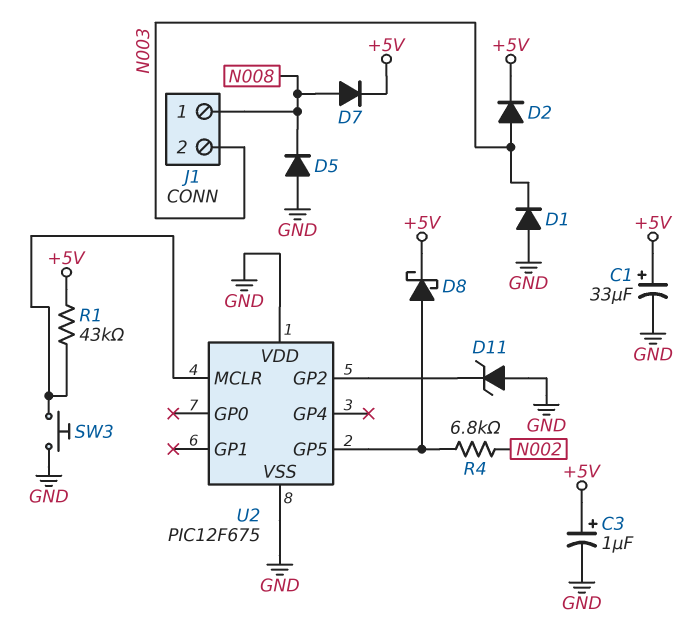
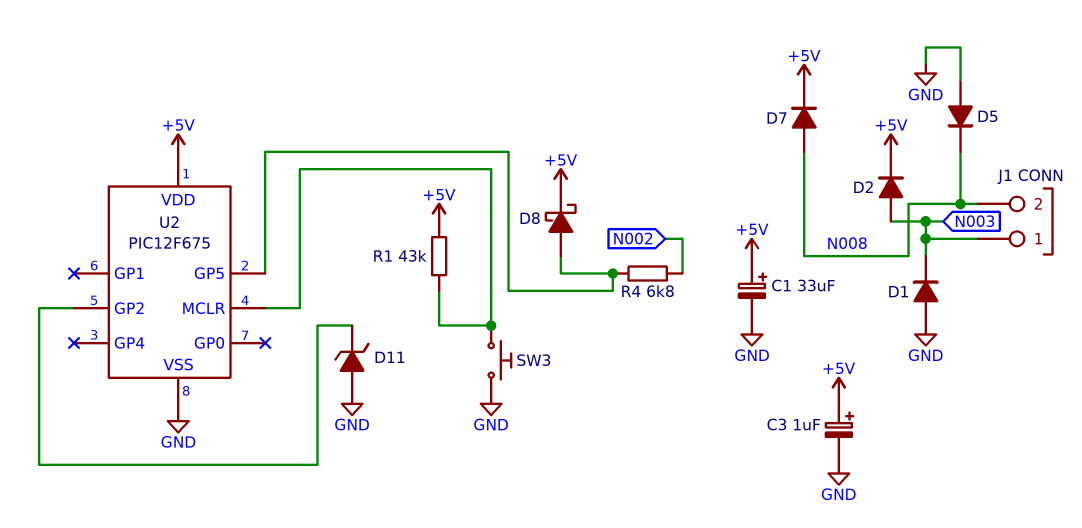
J1 pin 1: N008 -> N003
J1 pin 2: N003 -> N008
U2 pin VDD: GND -> +5V

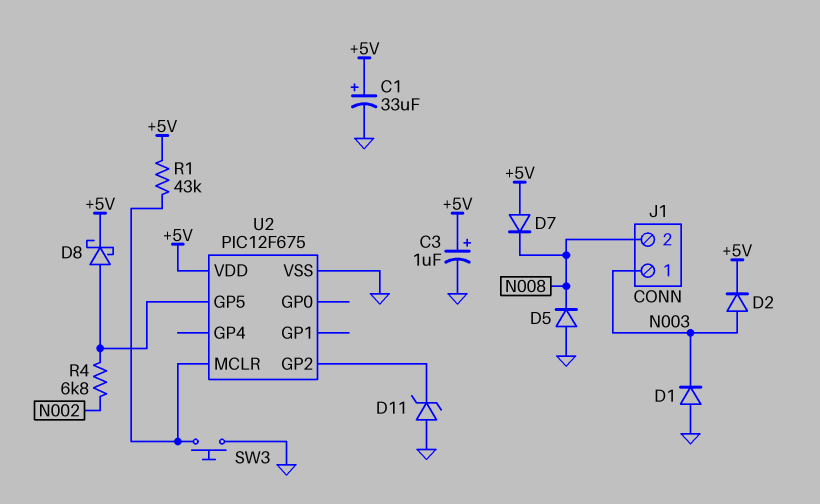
D7: diode (A N008, K +5V) -> diode (A +5V, K N008)

